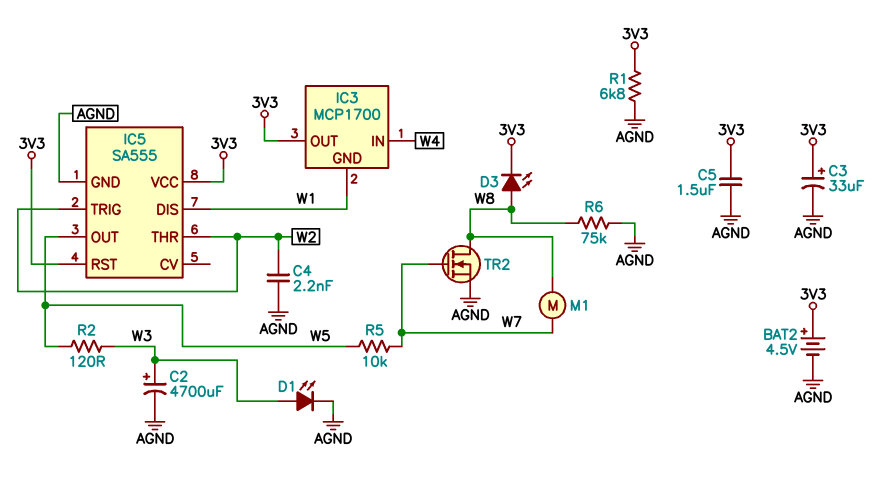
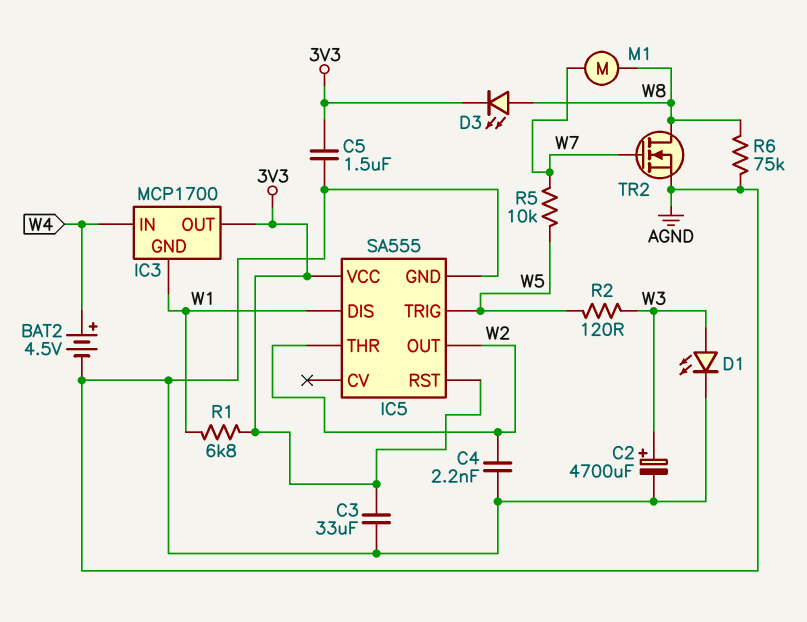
BAT2: 4.5V (plus 3V3, minus AGND) -> 4.5V (plus W4, minus AGND)
C3: 33uF (plus 3V3, minus AGND) -> 33uF (3V3, AGND)
IC5 pin OUT: W5 -> W2
IC5 pin TRIG: W2 -> W5
R1: 6.8k (3V3, AGND) -> 6.8k (3V3, W1)

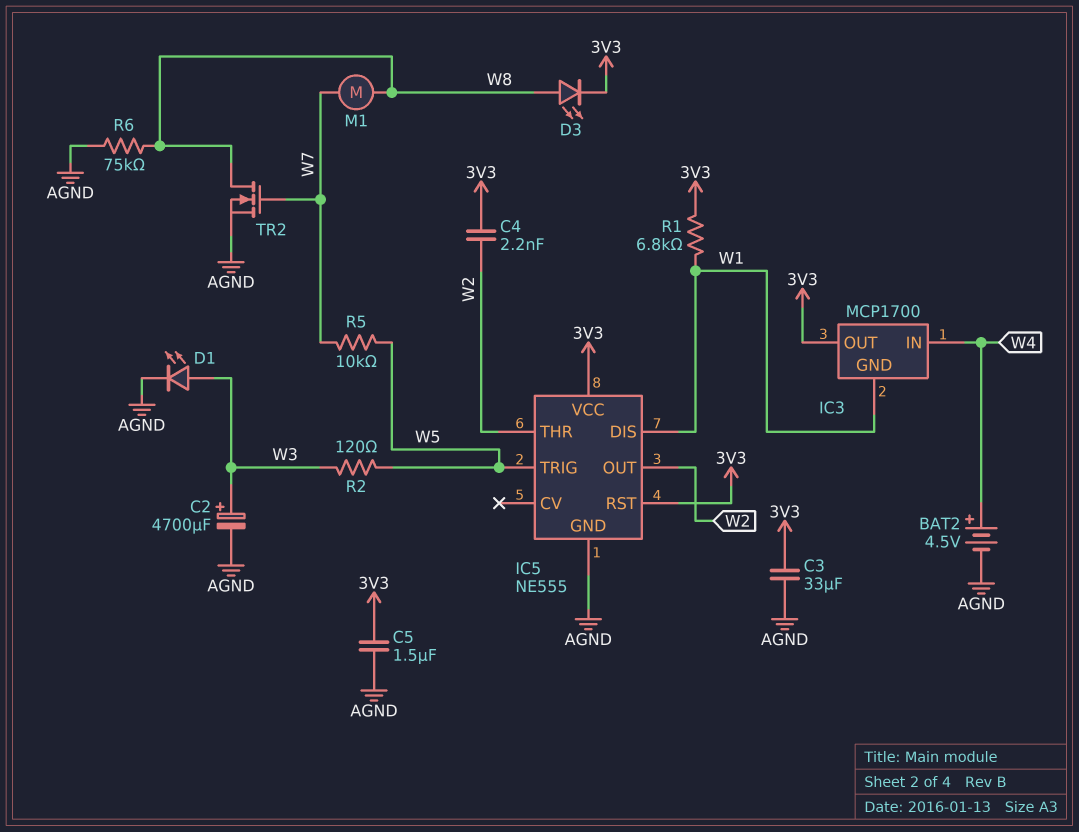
C4: 2.2nF (AGND, W2) -> 2.2nF (3V3, W2)
IC5: SA555 -> NE555

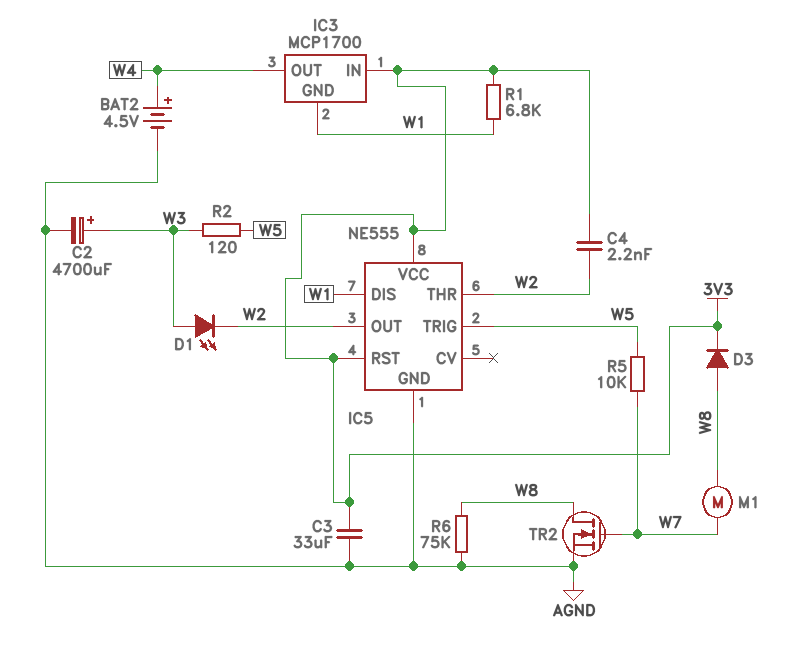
C5: 1.5uF (3V3, AGND) -> none
D1: LED (A W3, K AGND) -> LED (A W3, K W2)
D3: LED (A W8, K 3V3) -> diode (A W8, K 3V3)
IC3 pin IN: W4 -> 3V3
IC3 pin OUT: 3V3 -> W4

